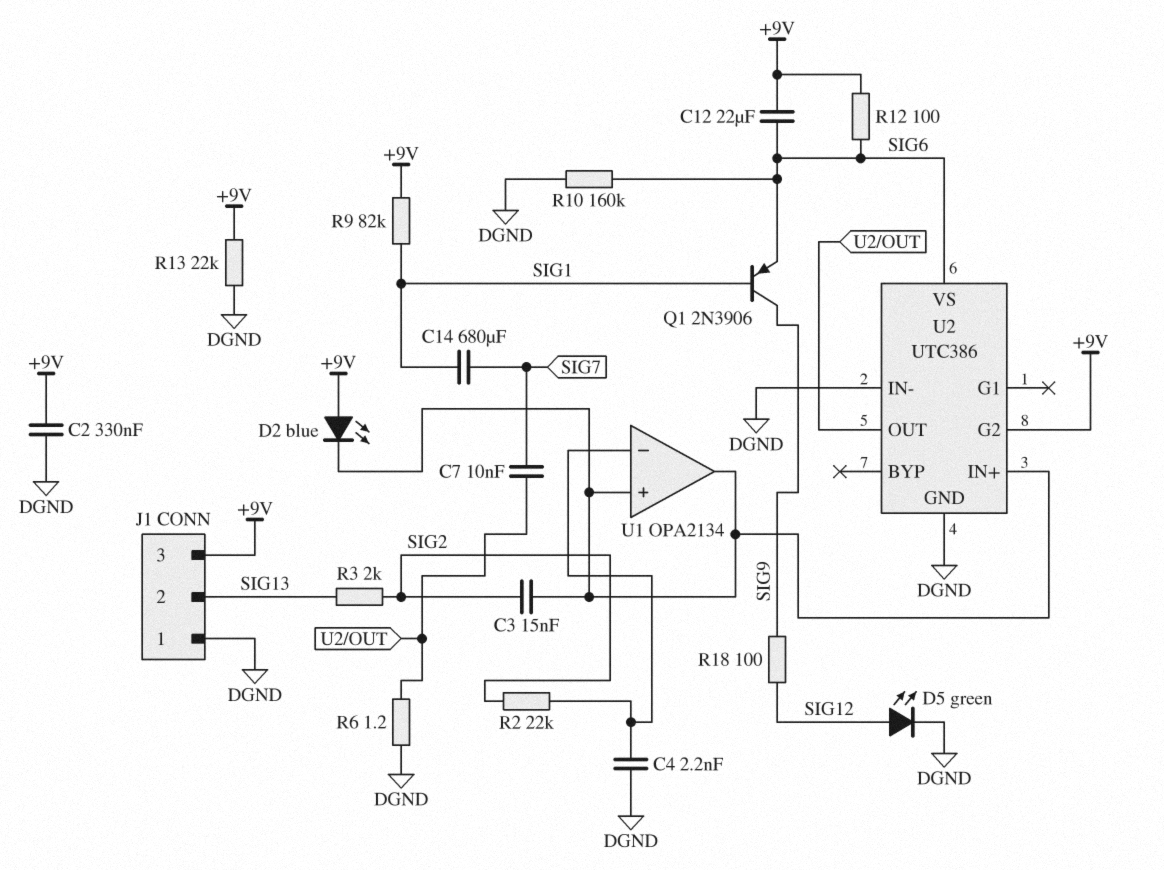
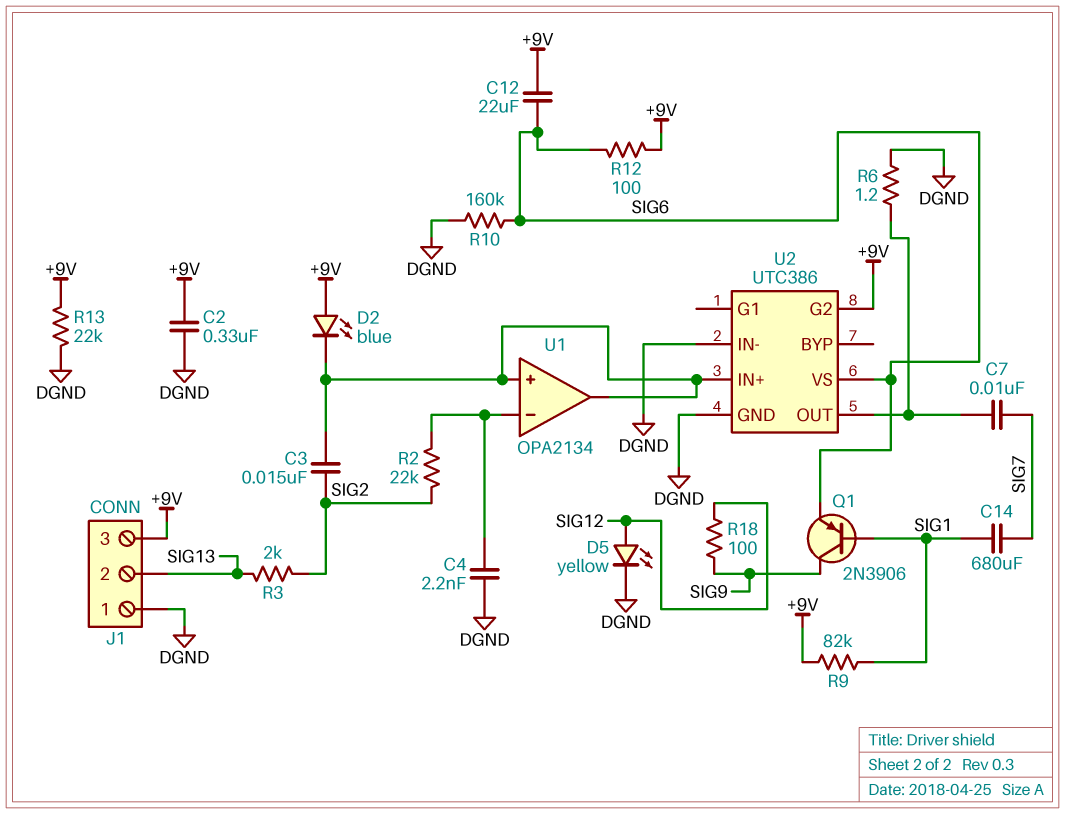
D5: LED green (A SIG12, K DGND) -> LED yellow (A SIG12, K DGND)

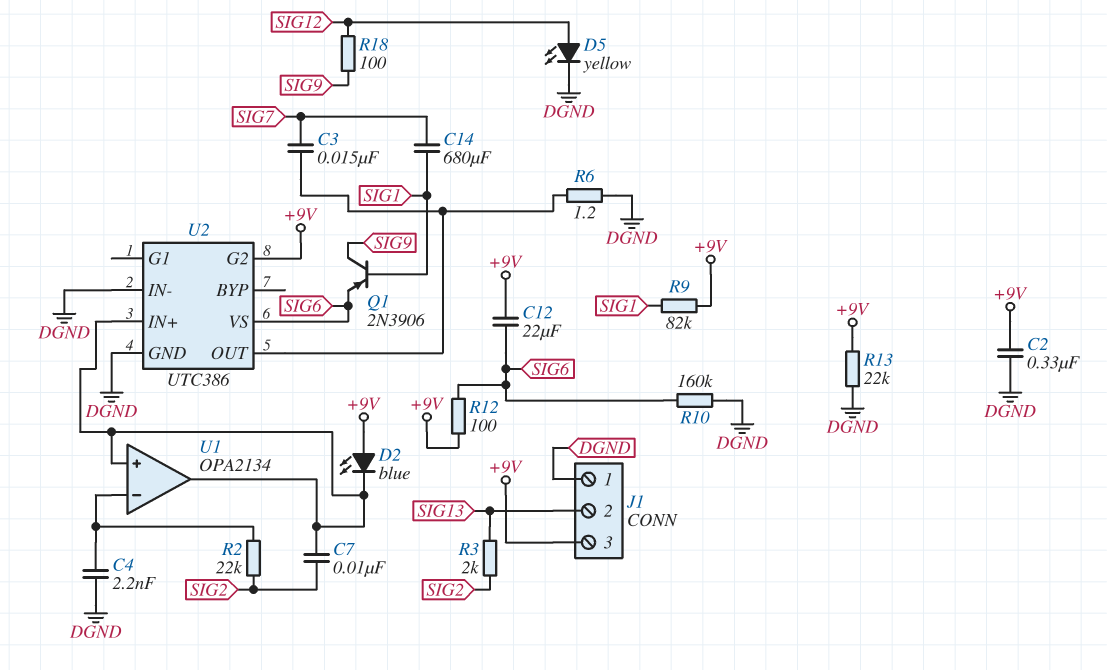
C3: 15nF (SIG2, U1/in+) -> 15nF (SIG7, U2/OUT)
C7: 10nF (SIG7, U2/OUT) -> 10nF (SIG2, U1/in+)

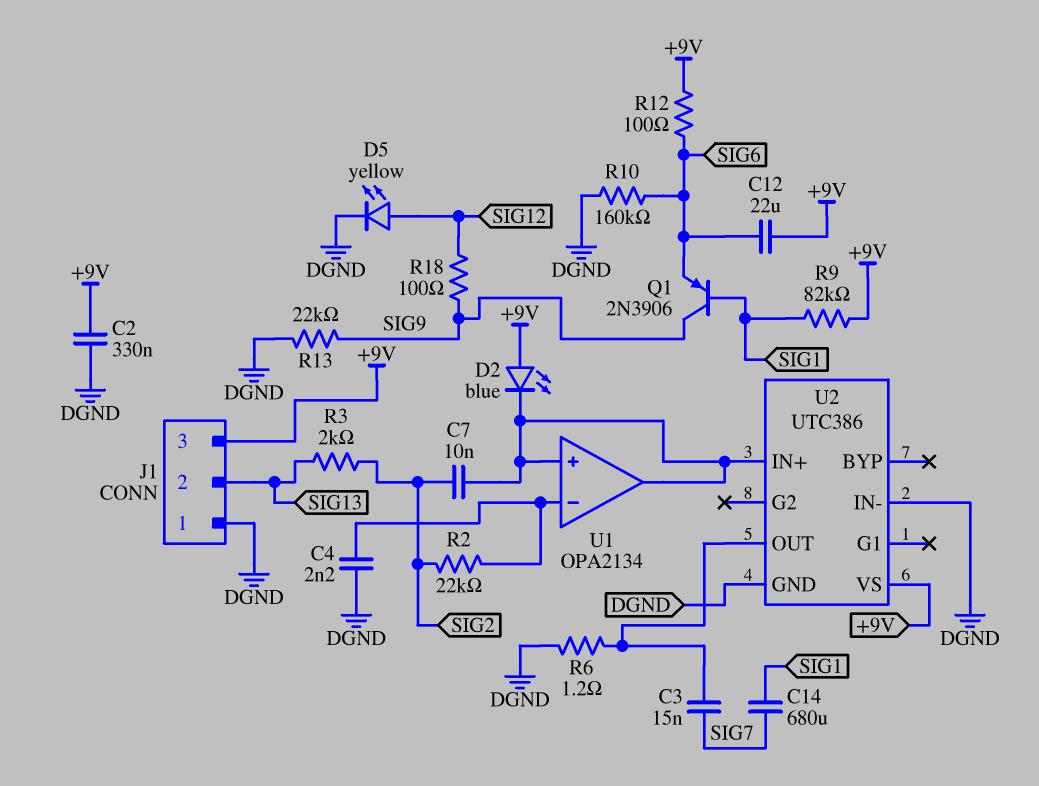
R13: 22k (+9V, DGND) -> 22k (DGND, SIG9)
U2 pin G2: +9V -> none
U2 pin VS: SIG6 -> +9V

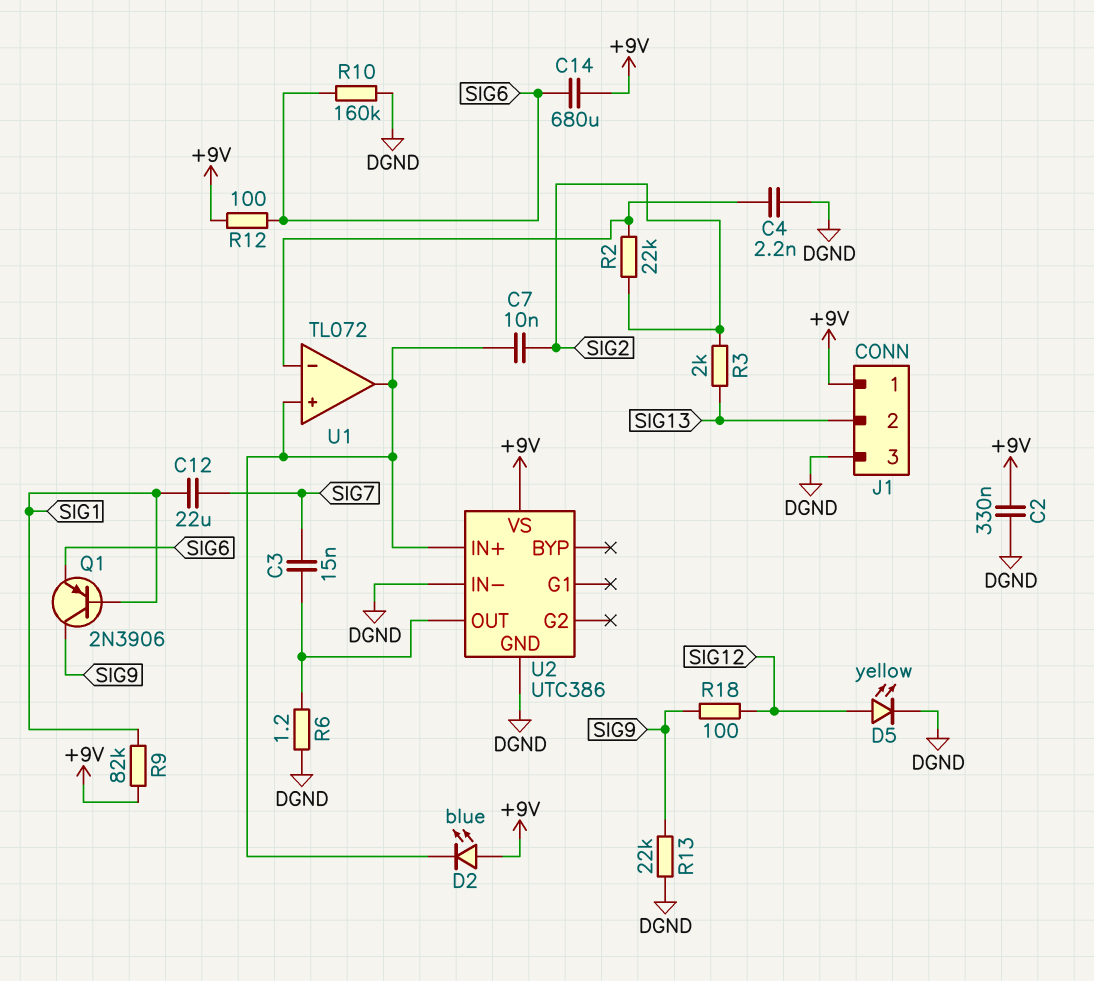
C12: 22uF (+9V, SIG6) -> 22uF (SIG1, SIG7)
C14: 680uF (SIG1, SIG7) -> 680uF (+9V, SIG6)
J1 pin 1: DGND -> +9V
J1 pin 3: +9V -> DGND
U1: OPA2134 -> TL072

